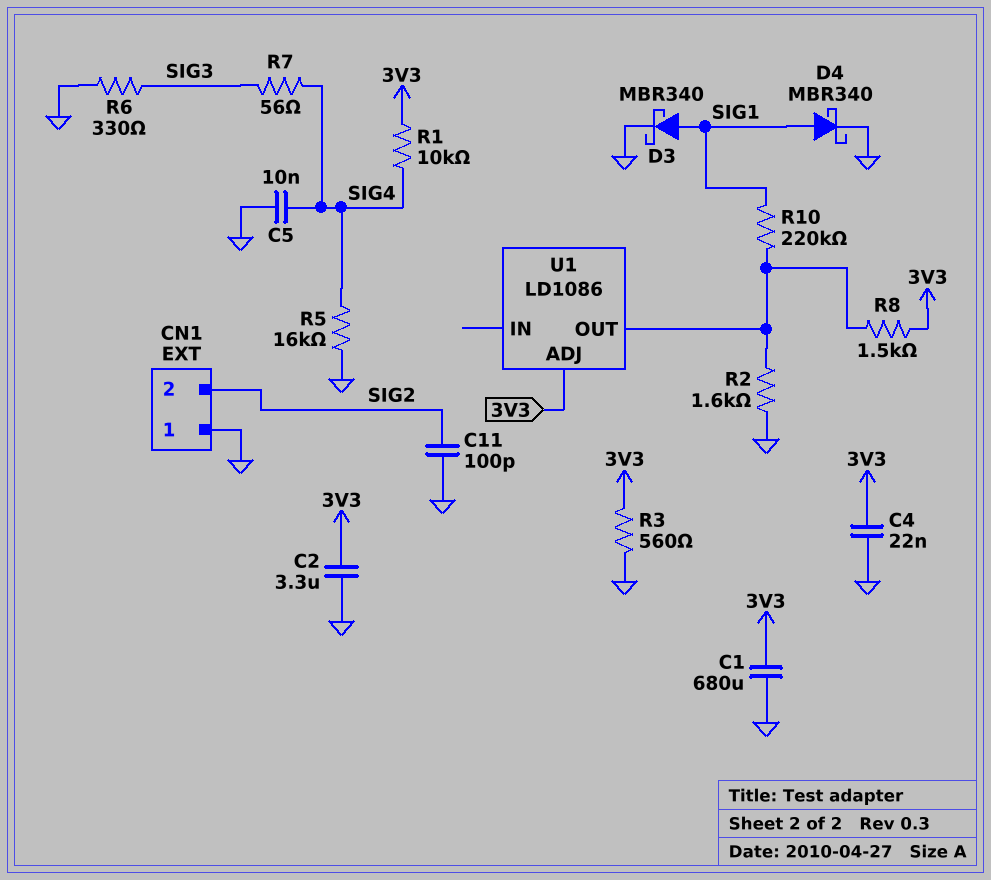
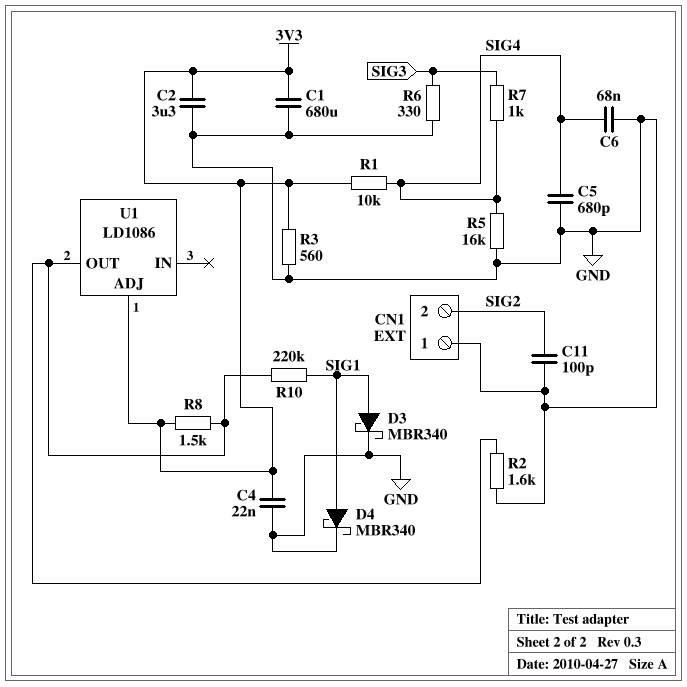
C5: 10nF (GND, SIG4) -> 680pF (GND, SIG4)
C6: none -> 68nF (GND, SIG4)
R7: 56 (SIG3, SIG4) -> 1k (SIG3, SIG4)

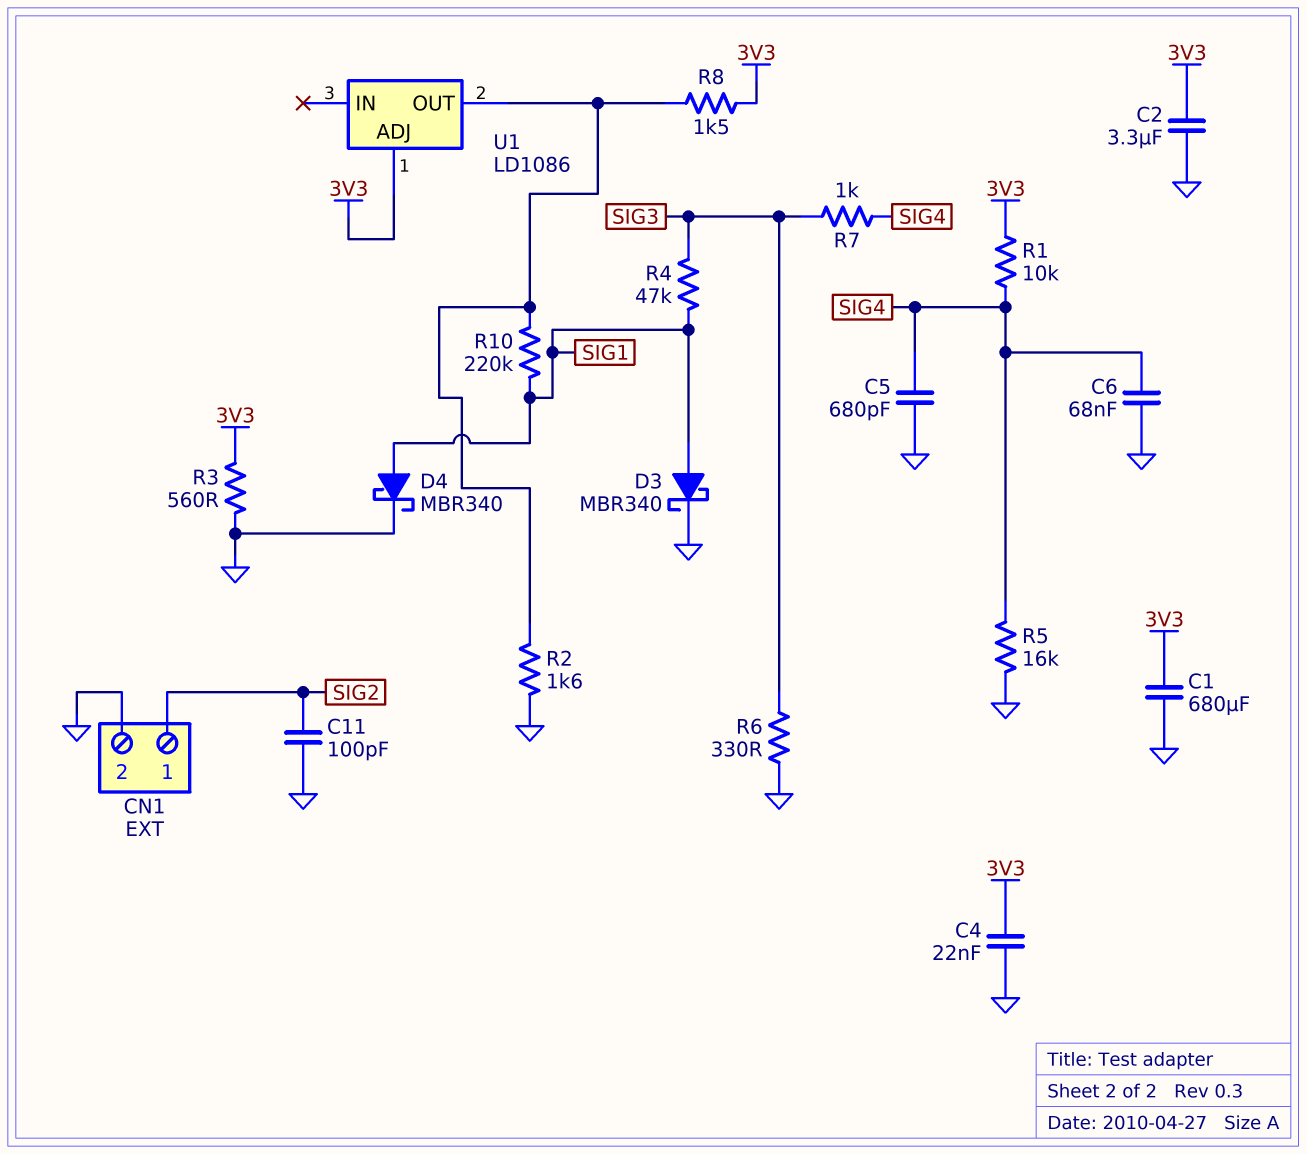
CN1 pin 1: GND -> SIG2
CN1 pin 2: SIG2 -> GND
R4: none -> 47k (SIG1, SIG3)

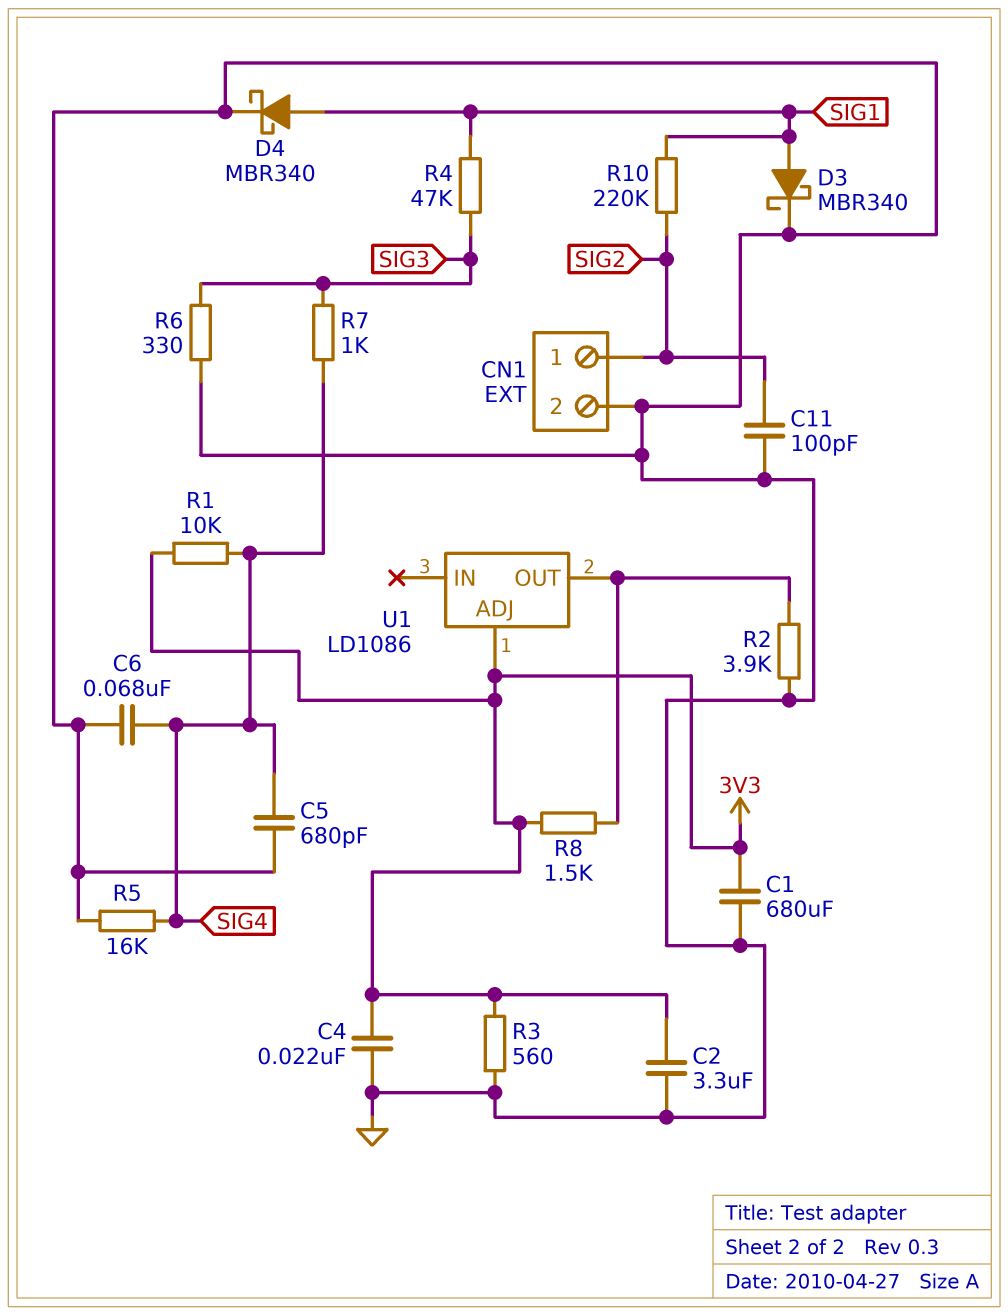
R2: 1.6k (GND, U1/OUT) -> 3.9k (GND, U1/OUT)
R10: 220k (SIG1, U1/OUT) -> 220k (SIG1, SIG2)

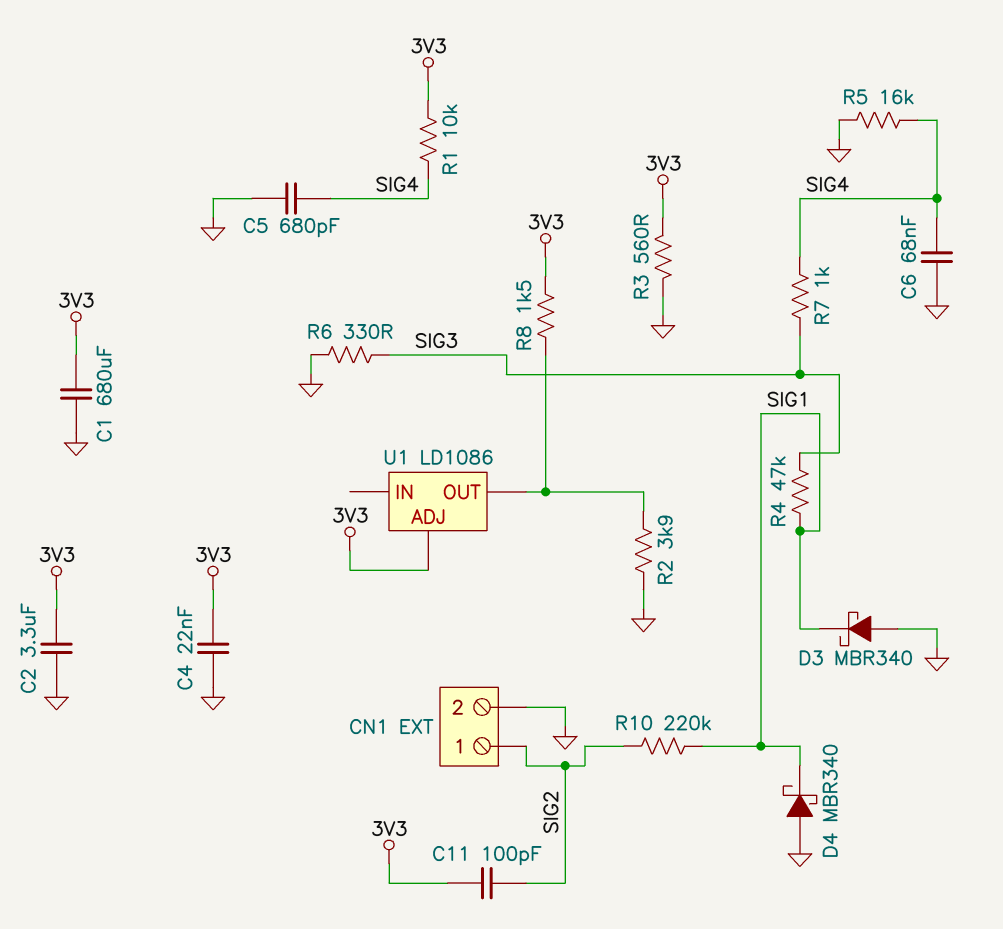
C11: 100pF (GND, SIG2) -> 100pF (3V3, SIG2)
D3: schottky MBR340 (A SIG1, K GND) -> schottky MBR340 (A GND, K SIG1)
D4: schottky MBR340 (A SIG1, K GND) -> schottky MBR340 (A GND, K SIG1)

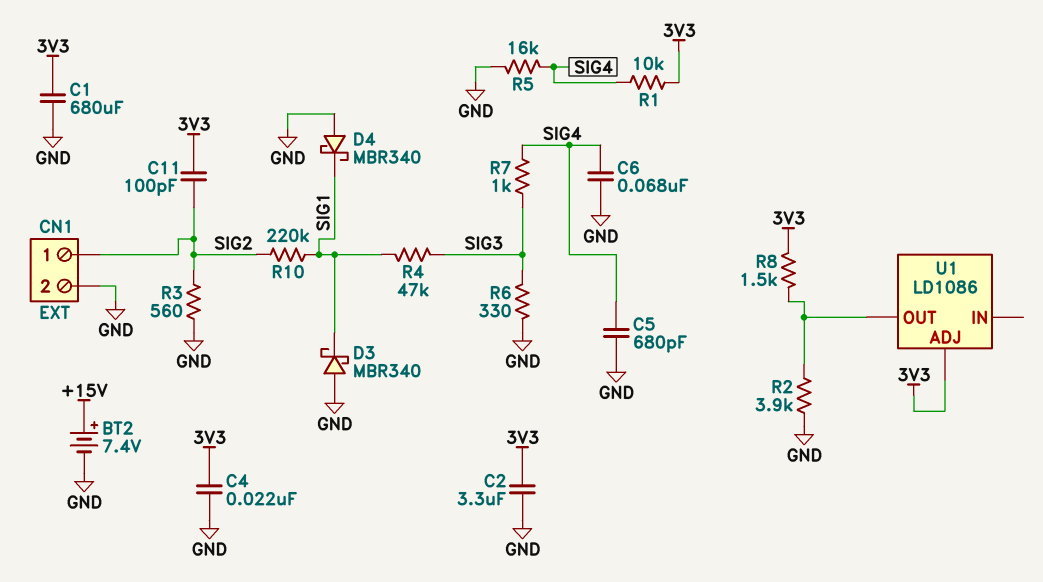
BT2: none -> 7.4V (plus +15V, minus GND)
R3: 560 (3V3, GND) -> 560 (GND, SIG2)

